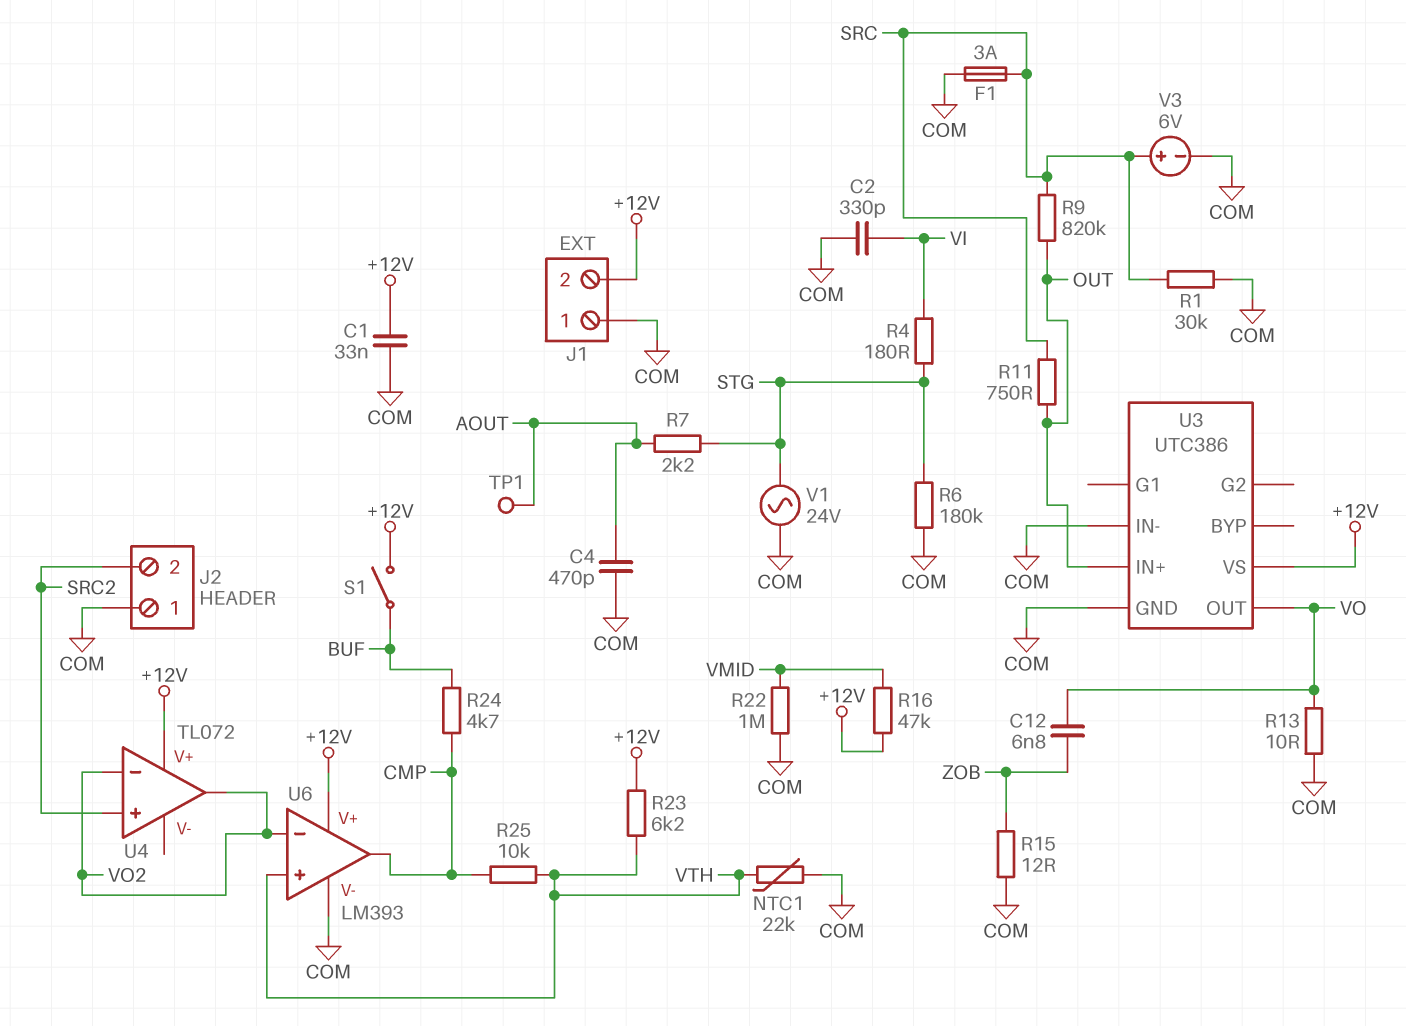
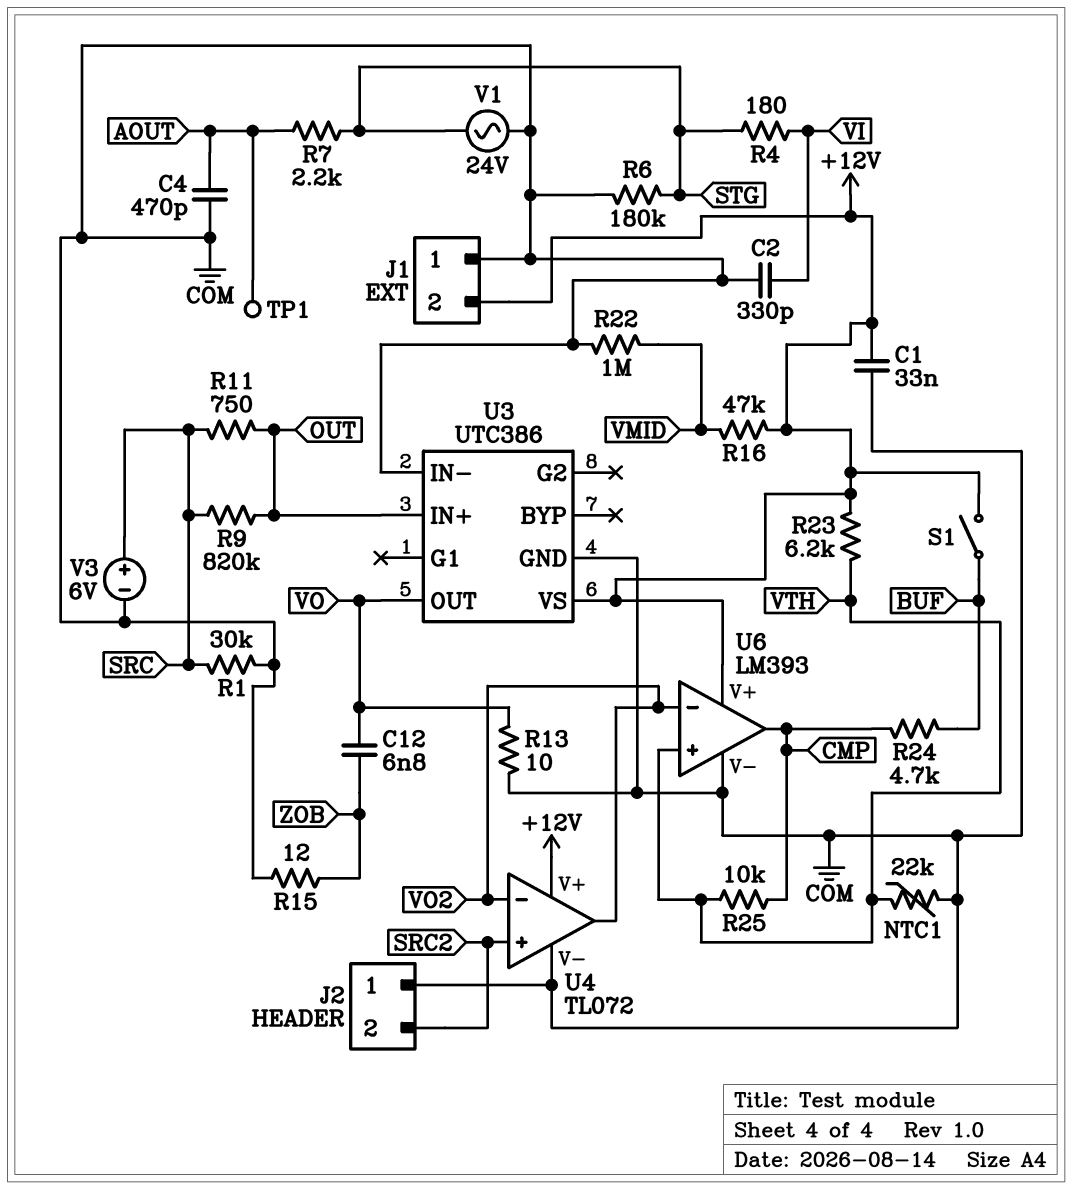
F1: 3A (COM, SRC) -> none
U4 pin V-: none -> COM

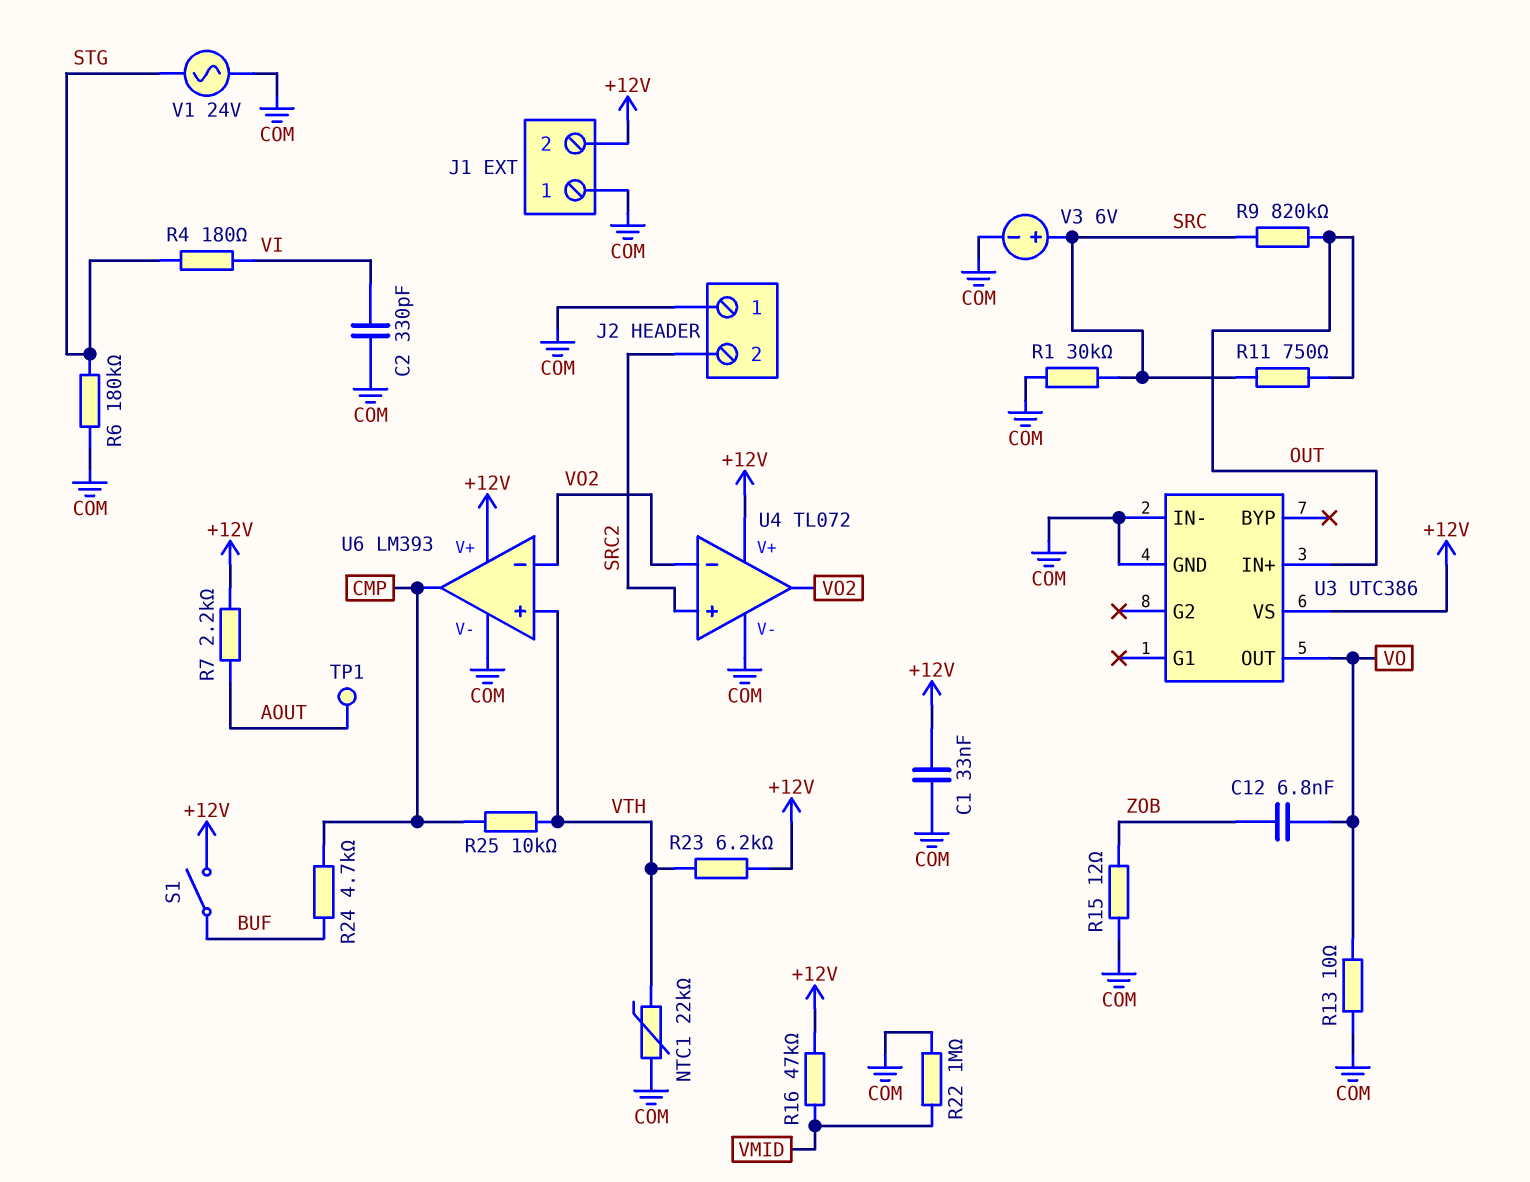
C4: 470pF (AOUT, COM) -> none
R7: 2.2k (AOUT, STG) -> 2.2k (+12V, AOUT)

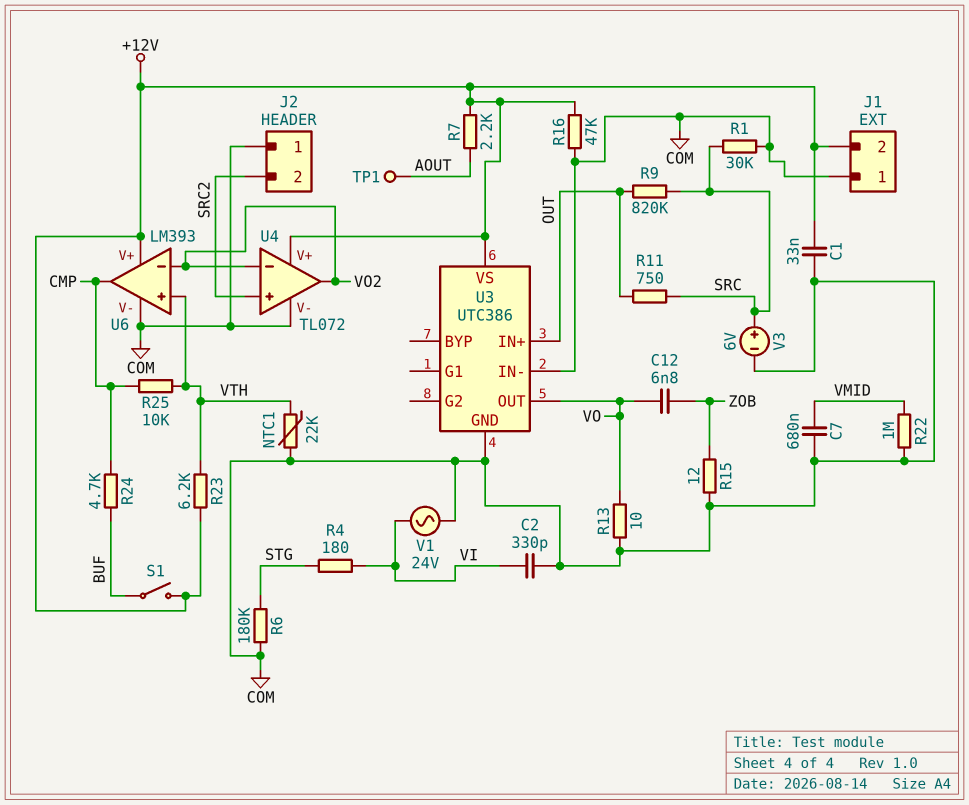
C7: none -> 680nF (COM, VMID)
R16: 47k (+12V, VMID) -> 47k (+12V, COM)
V1: AC 24V (COM, STG) -> AC 24V (COM, VI)

